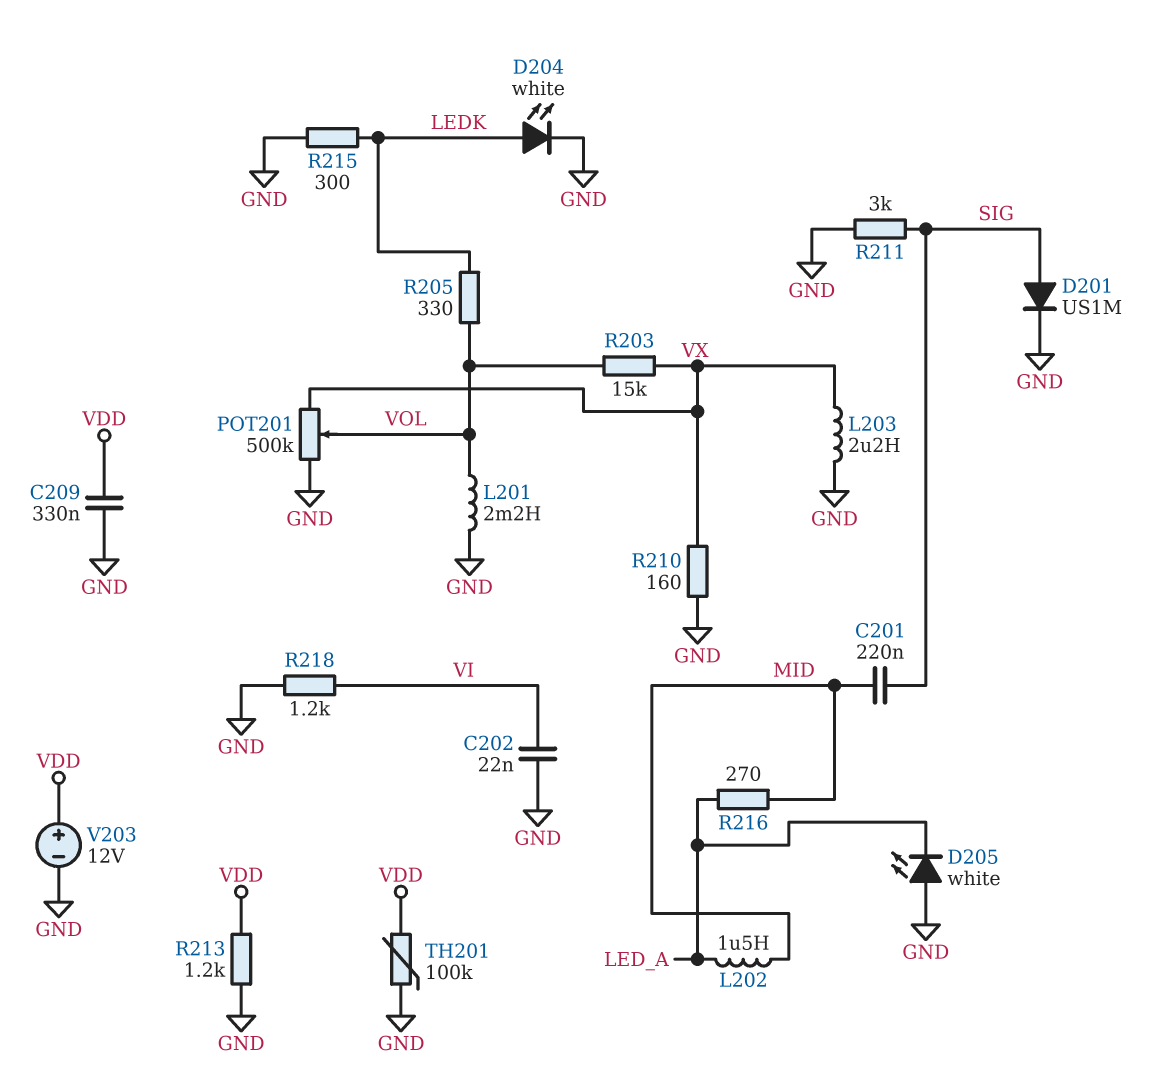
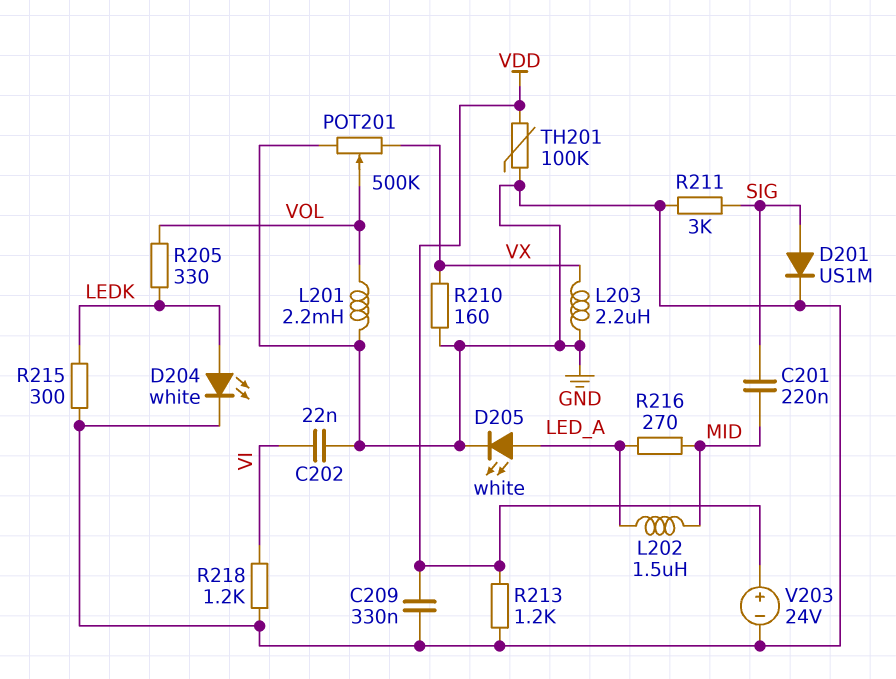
D205: LED white (A GND, K LED_A) -> LED white (A LED_A, K GND)
R203: 15k (VOL, VX) -> none
V203: 12V (plus VDD, minus GND) -> 24V (plus VDD, minus GND)

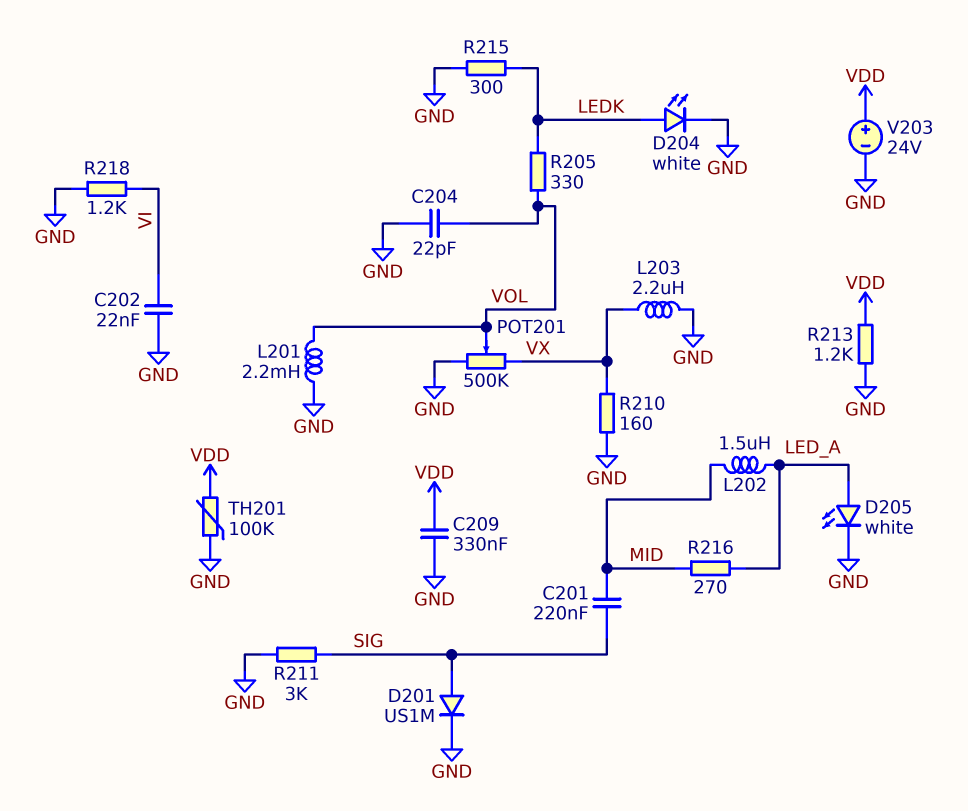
C204: none -> 22pF (GND, VOL)

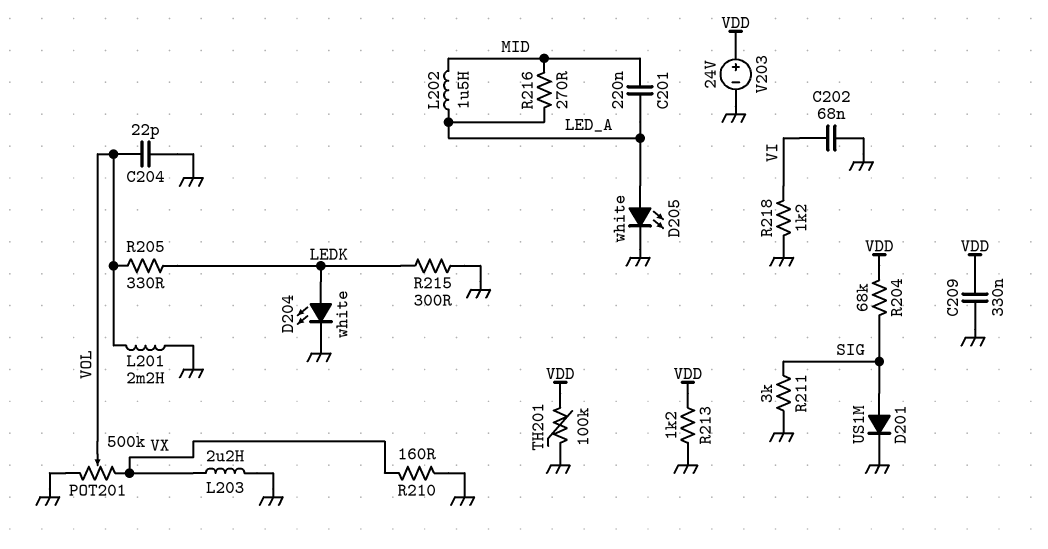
C201: 220nF (MID, SIG) -> 220nF (LED_A, MID)
C202: 22nF (GND, VI) -> 68nF (GND, VI)
R204: none -> 68k (SIG, VDD)

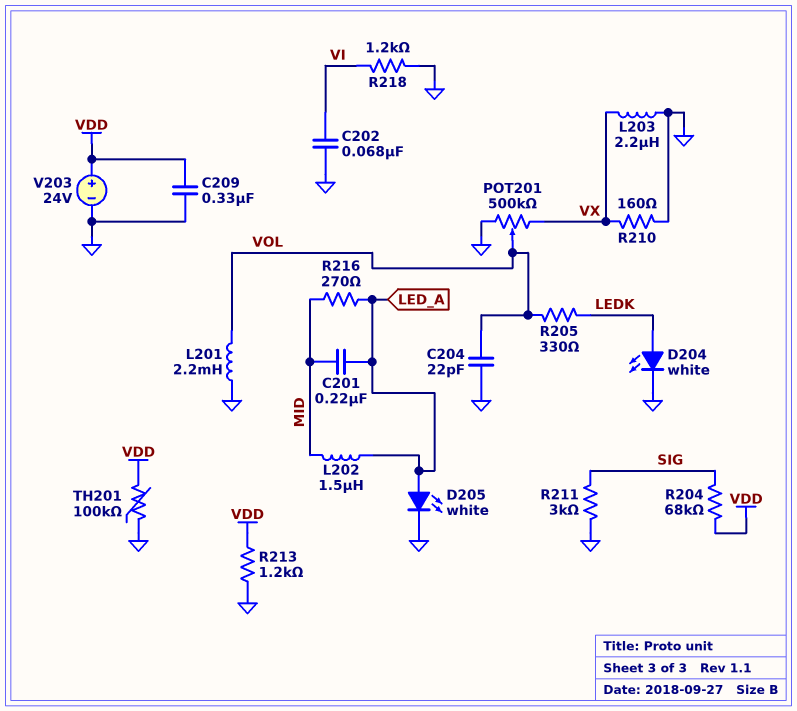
D201: diode US1M (A SIG, K GND) -> none
R215: 300 (GND, LEDK) -> none

